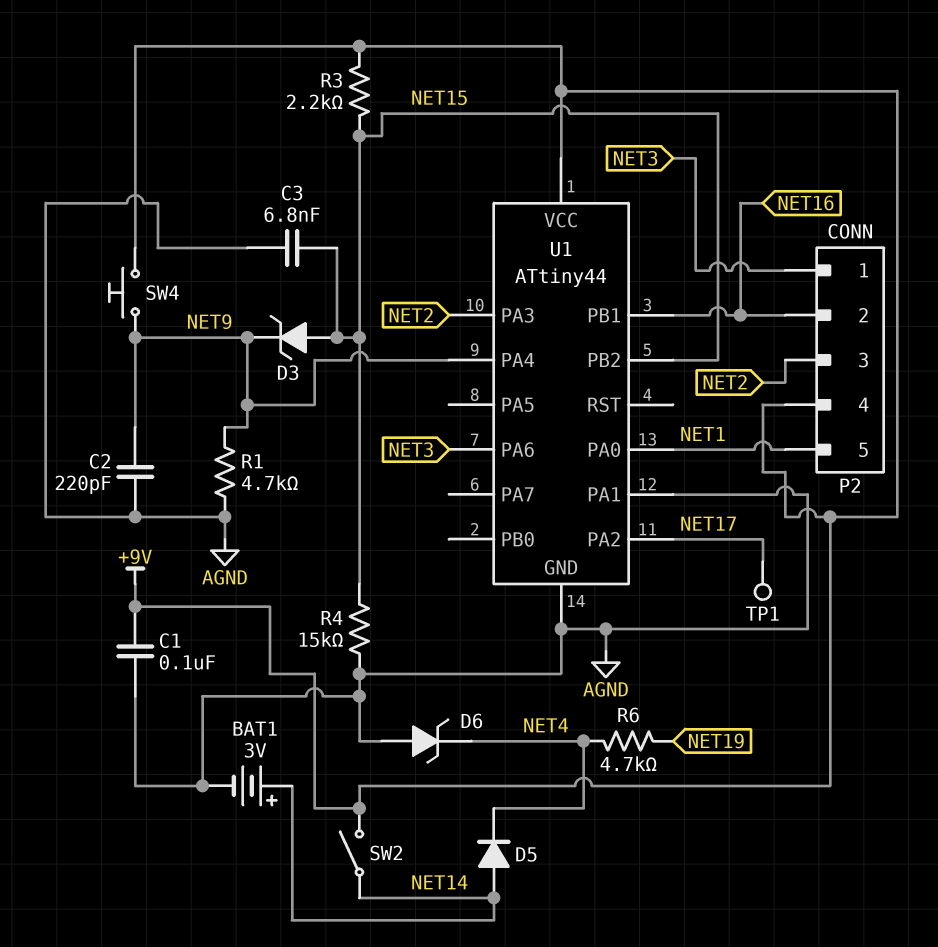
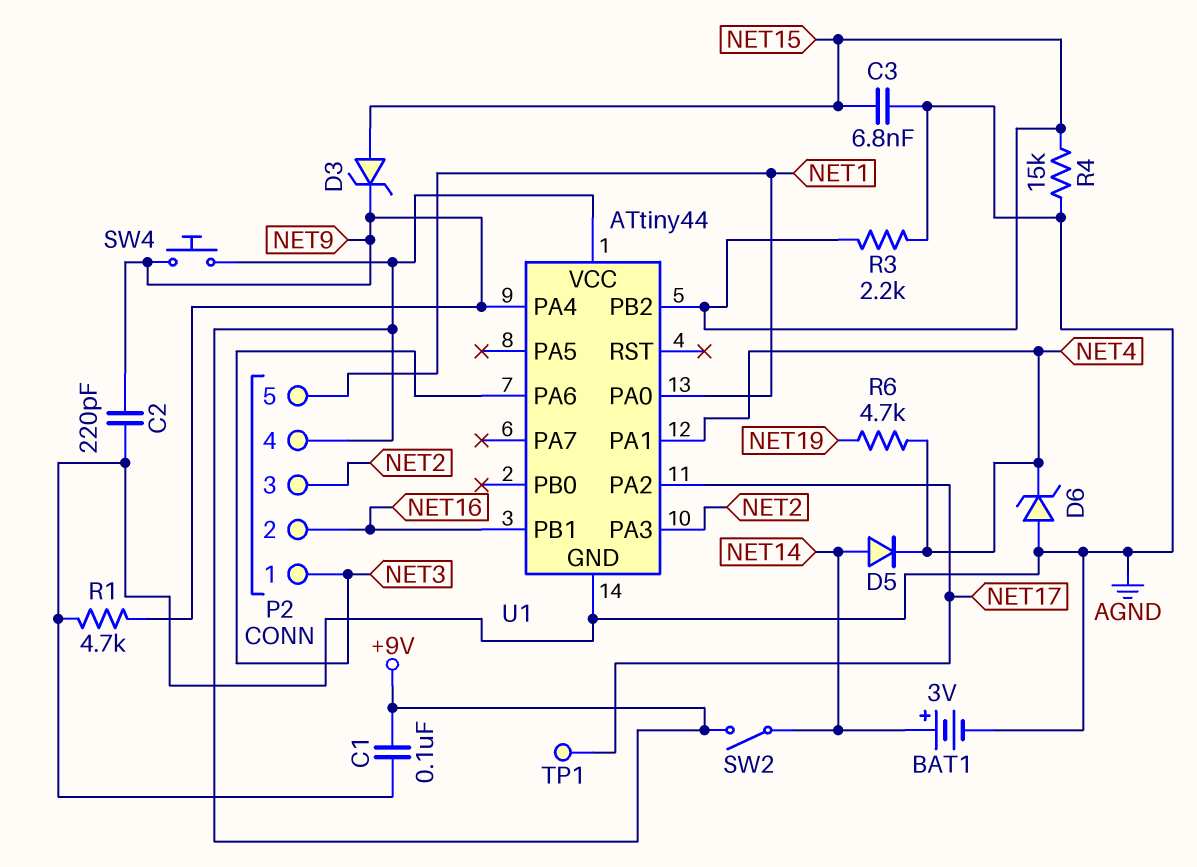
R3: 2.2k (+9V, NET15) -> 2.2k (AGND, NET15)
U1 pin PA1: AGND -> NET4

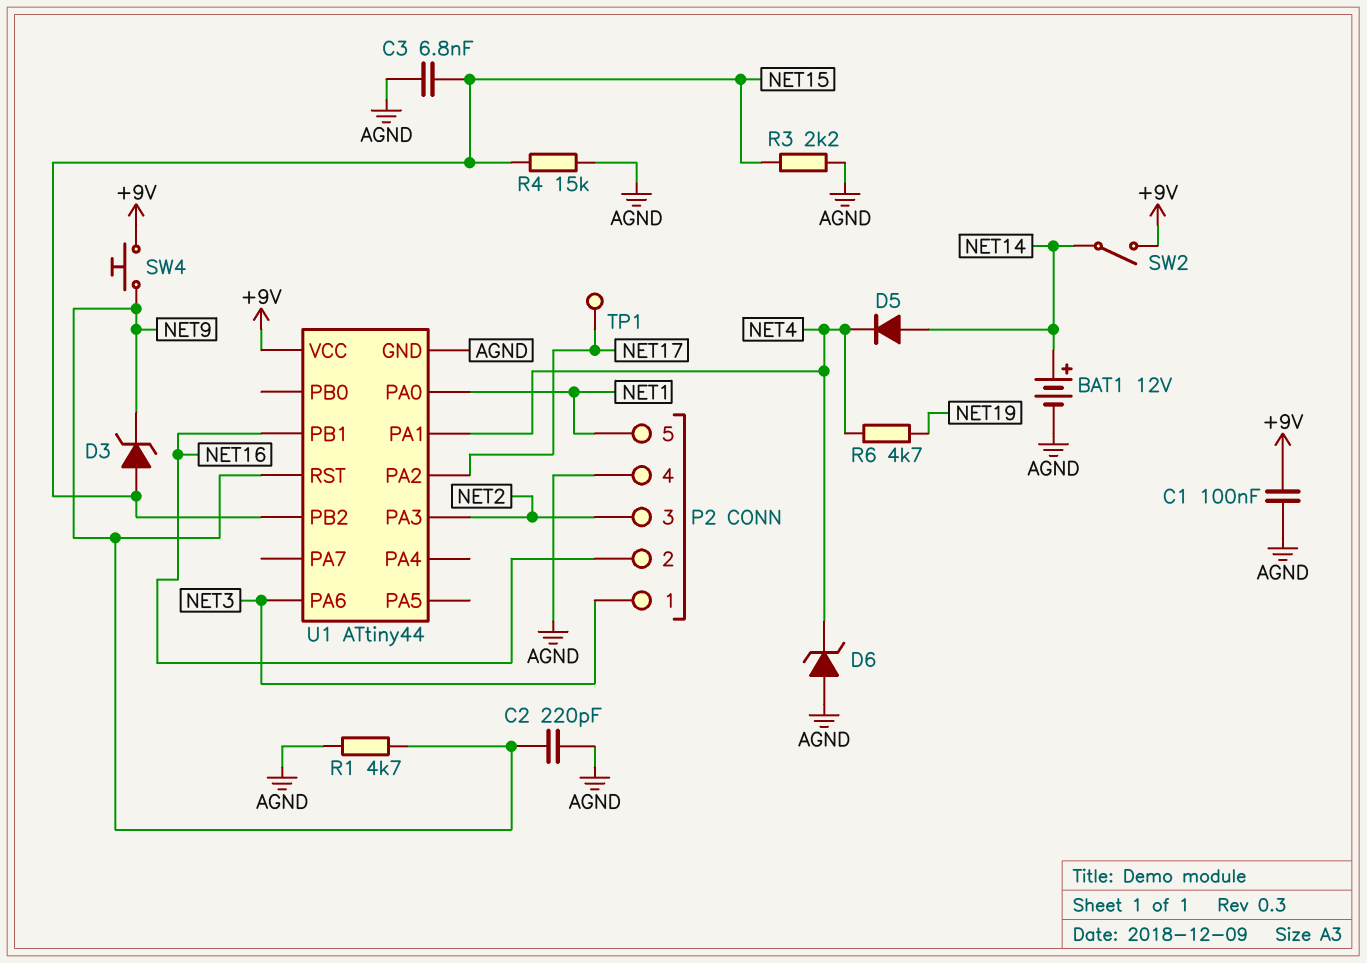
BAT1: 3V (plus NET14, minus AGND) -> 12V (plus NET14, minus AGND)
P2 pin 4: +9V -> AGND
U1 pin PA4: NET9 -> none
U1 pin RST: none -> NET9

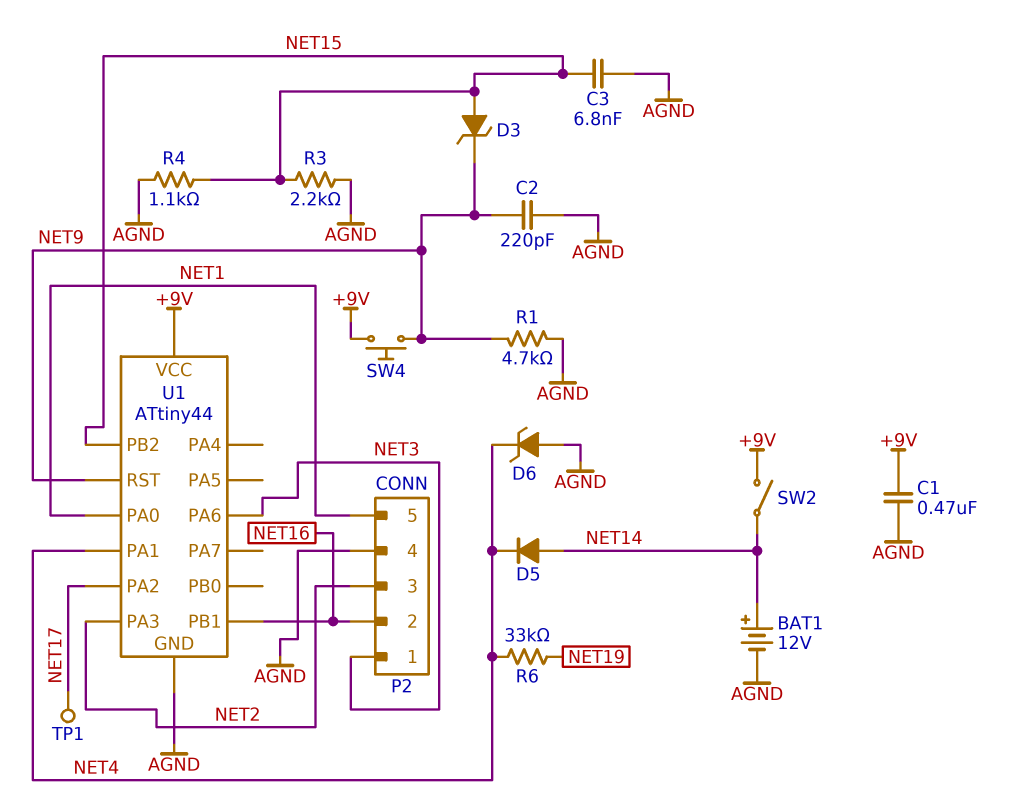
C1: 100nF (+9V, AGND) -> 470nF (+9V, AGND)
R4: 15k (AGND, NET15) -> 1.1k (AGND, NET15)
R6: 4.7k (NET4, NET19) -> 33k (NET4, NET19)

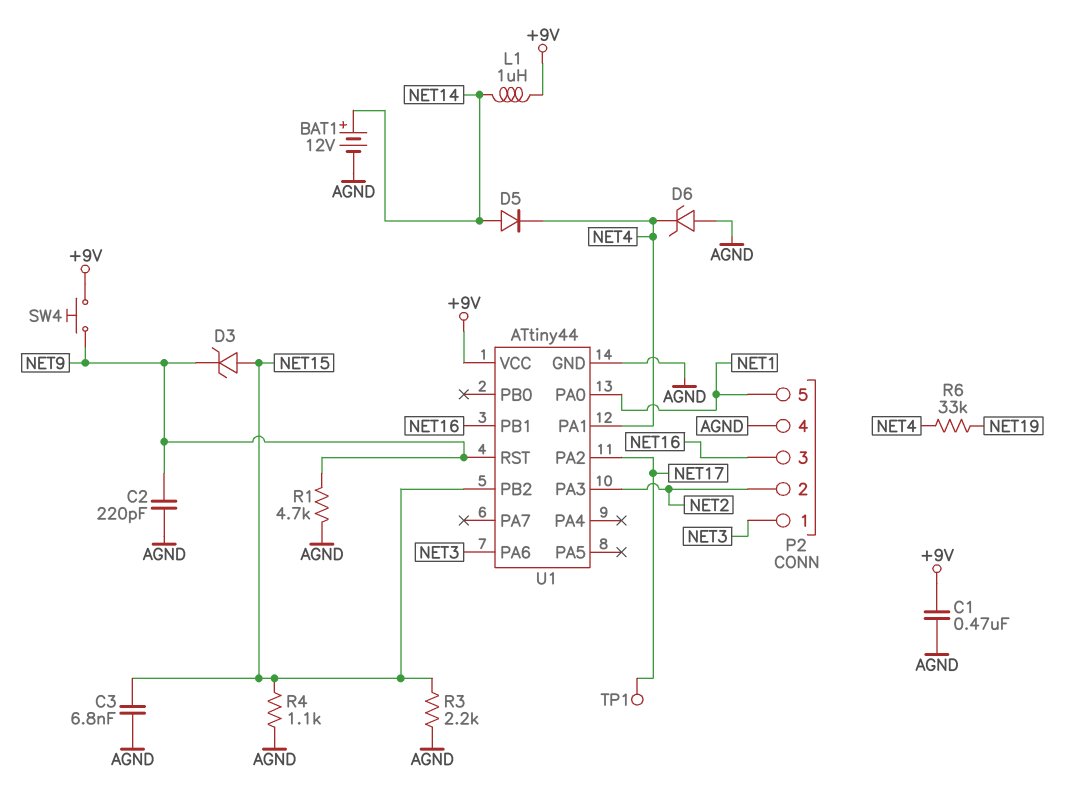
L1: none -> 1uH (+9V, NET14)
P2 pin 2: NET16 -> NET2
P2 pin 3: NET2 -> NET16
SW2: switch (+9V, NET14) -> none

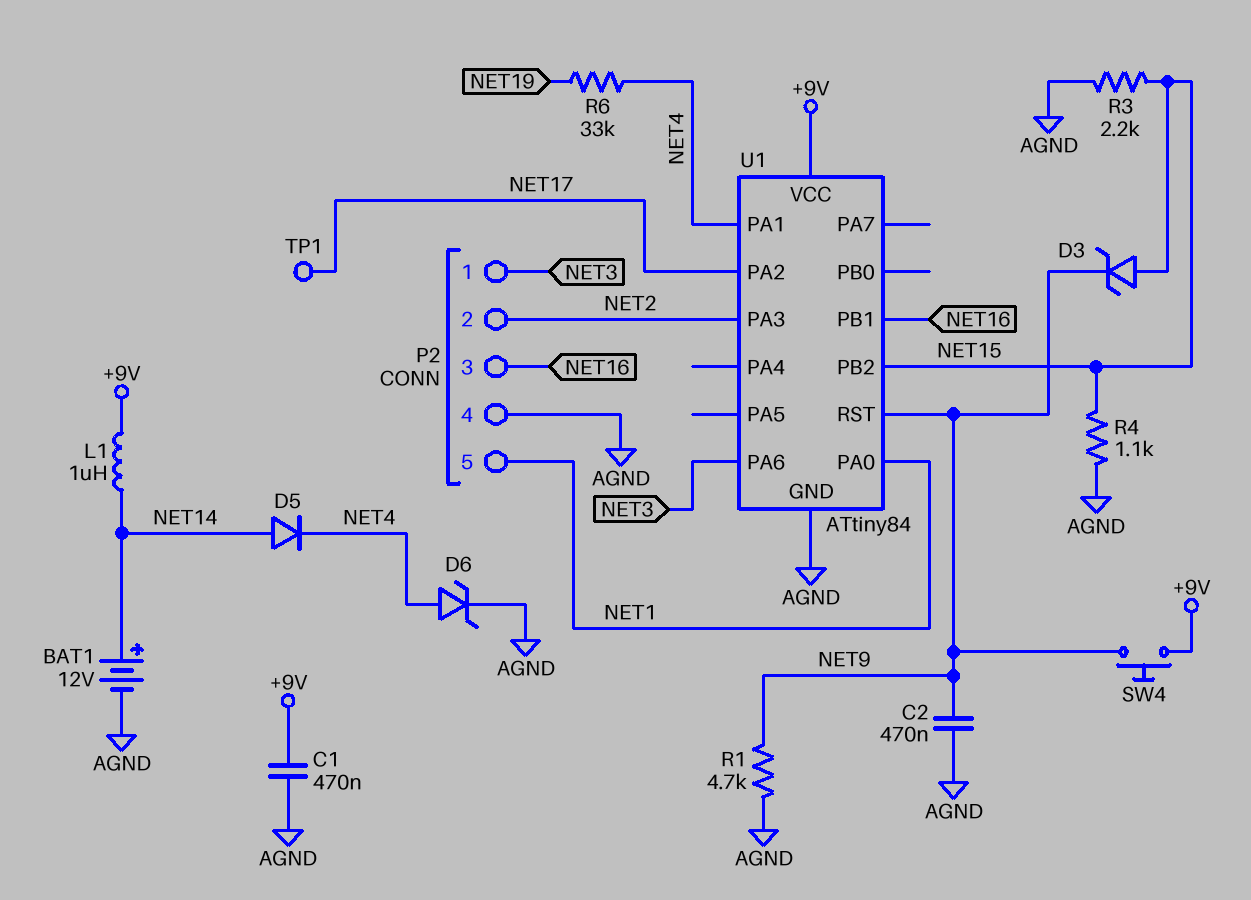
C2: 220pF (AGND, NET9) -> 470nF (AGND, NET9)
C3: 6.8nF (AGND, NET15) -> none
D6: zener (A AGND, K NET4) -> zener (A NET4, K AGND)
U1: ATtiny44 -> ATtiny84

